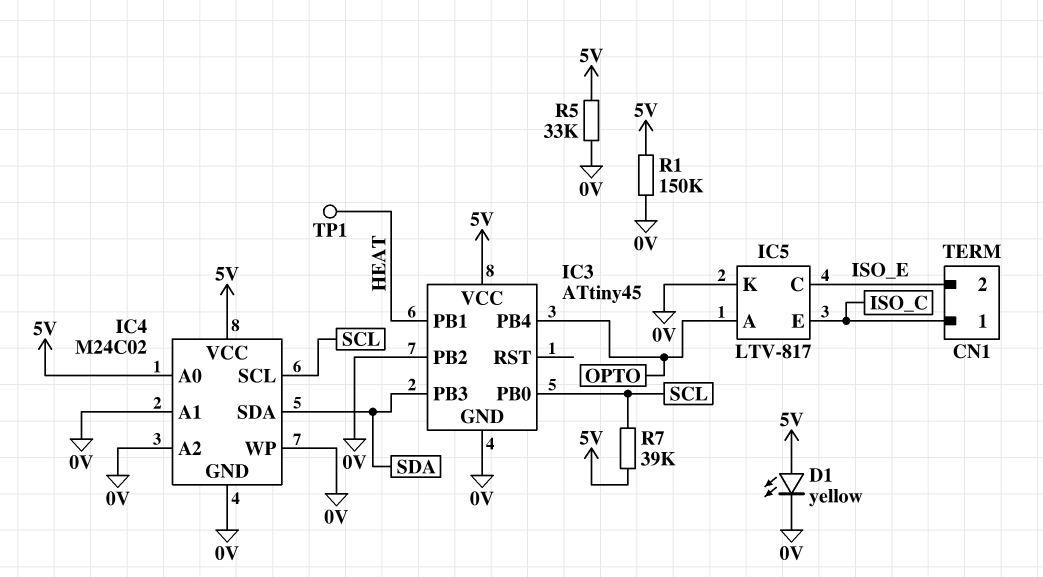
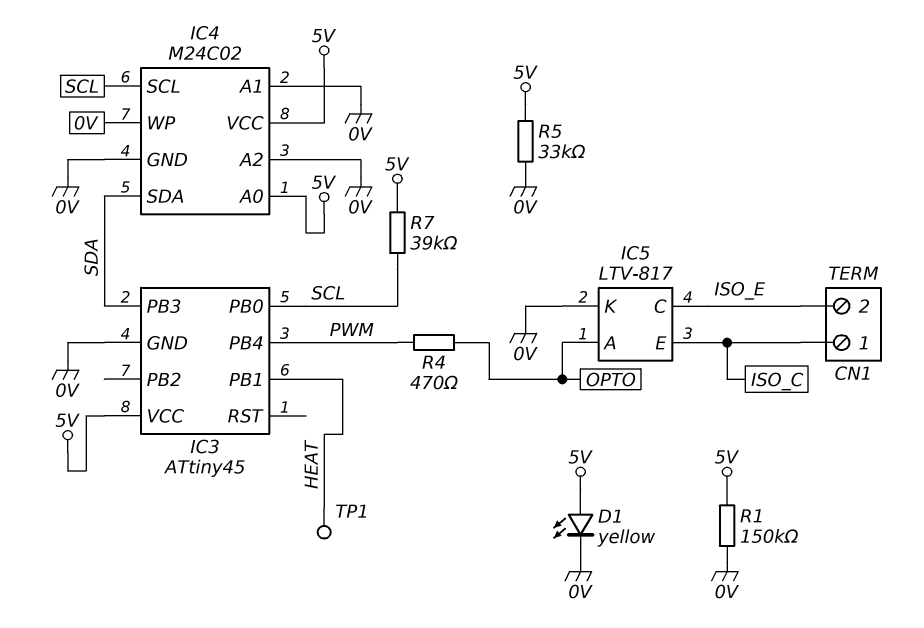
IC3 pin PB2: 0V -> none
IC3 pin PB4: OPTO -> PWM
R4: none -> 470 (OPTO, PWM)

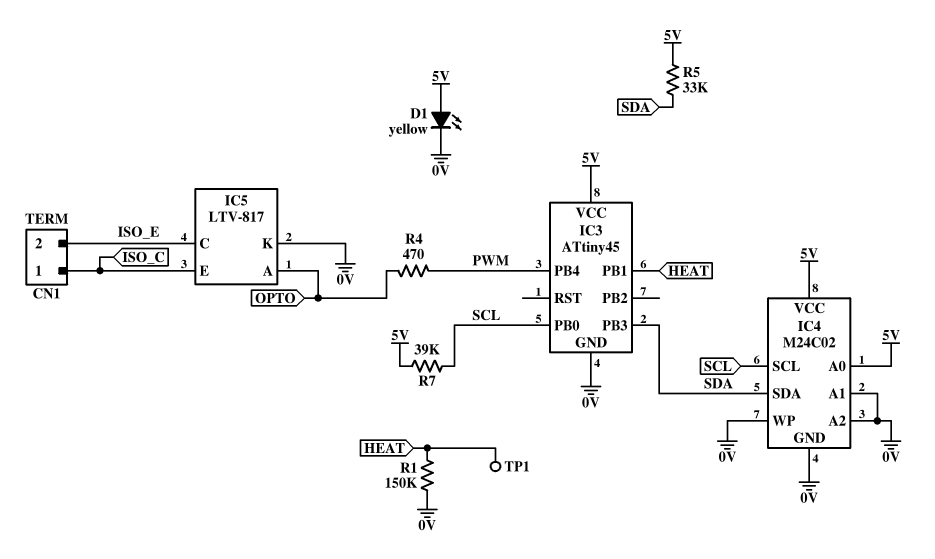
R1: 150k (0V, 5V) -> 150k (0V, HEAT)
R5: 33k (0V, 5V) -> 33k (5V, SDA)

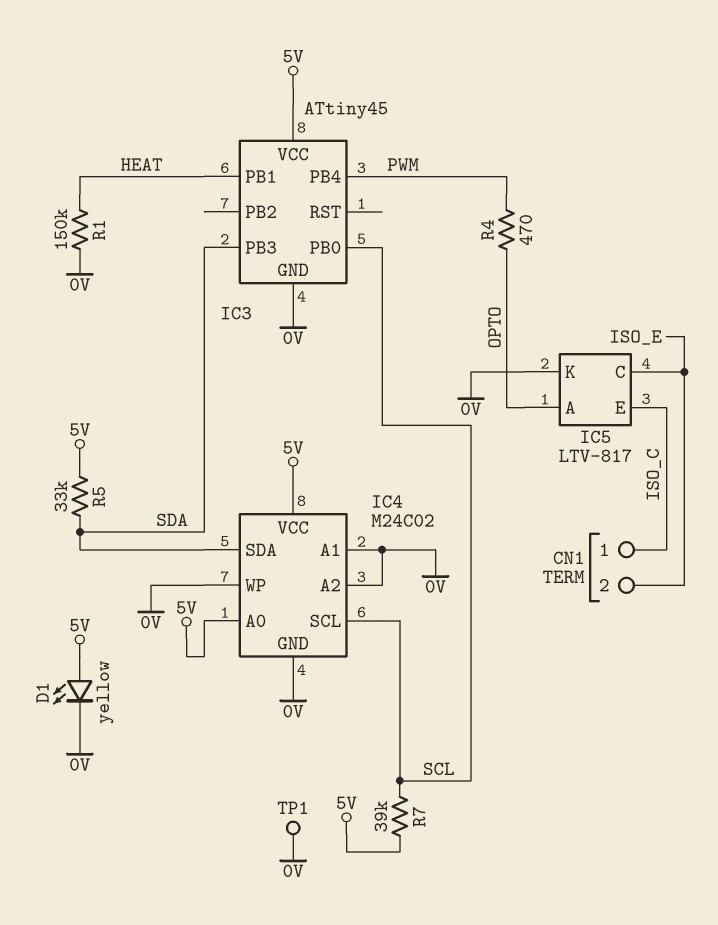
TP1: test point (HEAT) -> test point (0V)

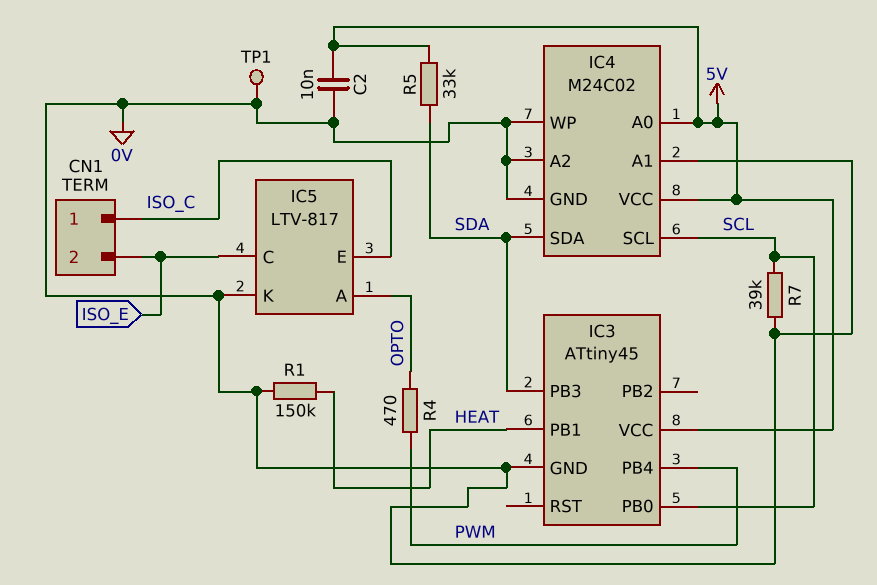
C2: none -> 10nF (0V, 5V)
D1: LED yellow (A 5V, K 0V) -> none
R7: 39k (5V, SCL) -> 39k (0V, SCL)

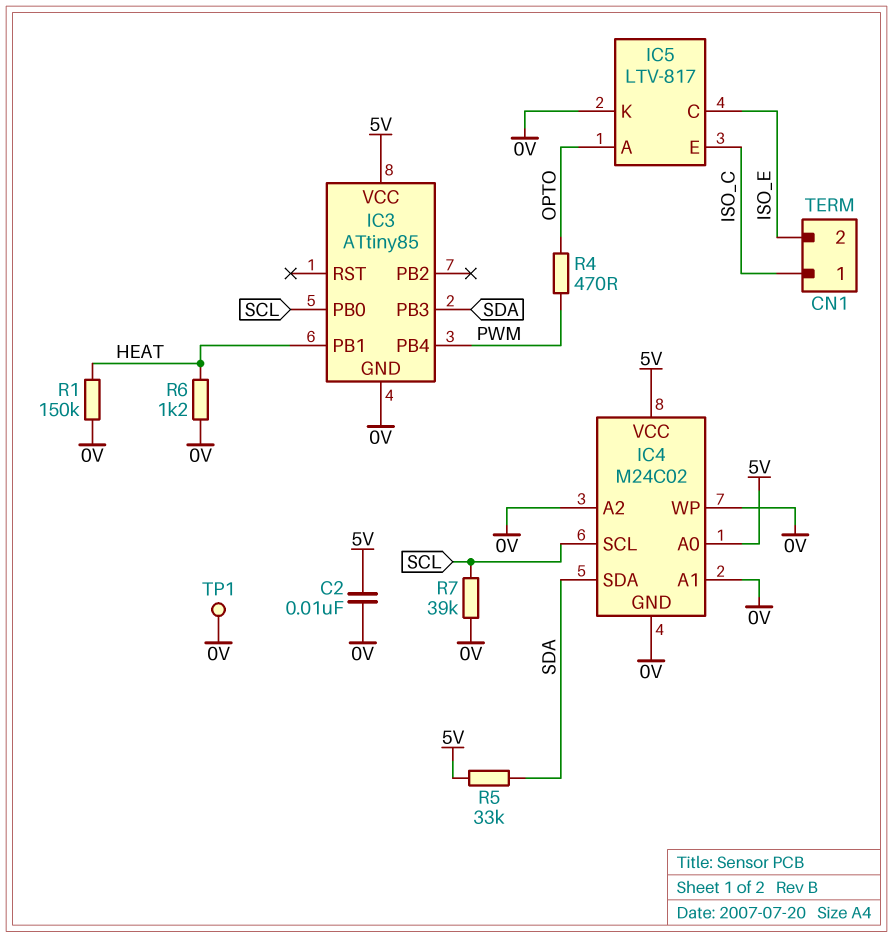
IC3: ATtiny45 -> ATtiny85
R6: none -> 1.2k (0V, HEAT)

